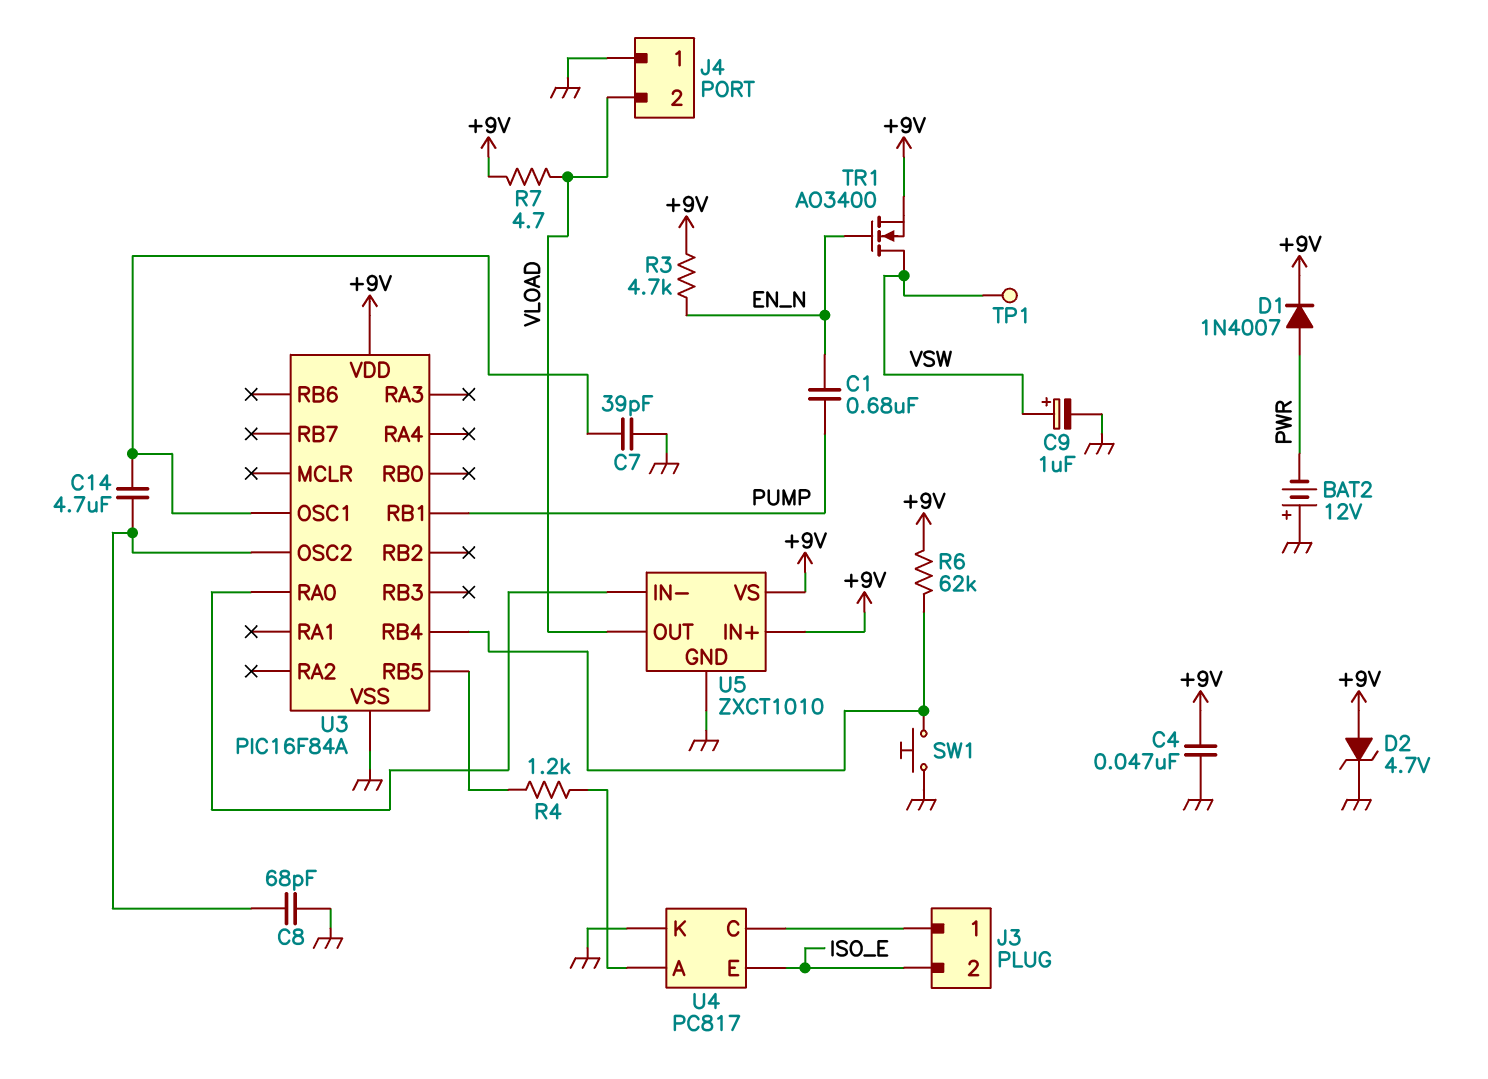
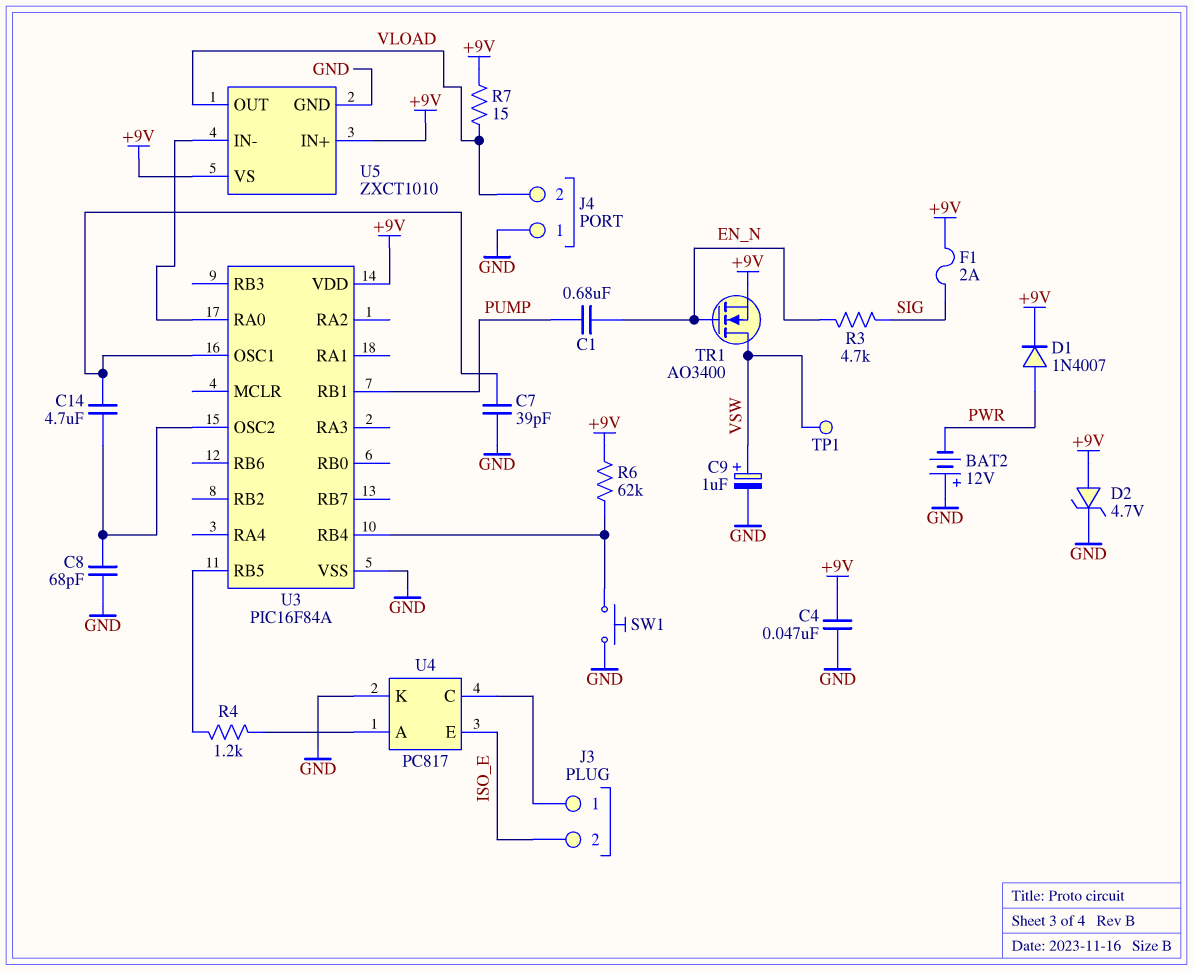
F1: none -> 2A (+9V, SIG)
R3: 4.7k (+9V, EN_N) -> 4.7k (EN_N, SIG)
R7: 4.7 (+9V, VLOAD) -> 15 (+9V, VLOAD)

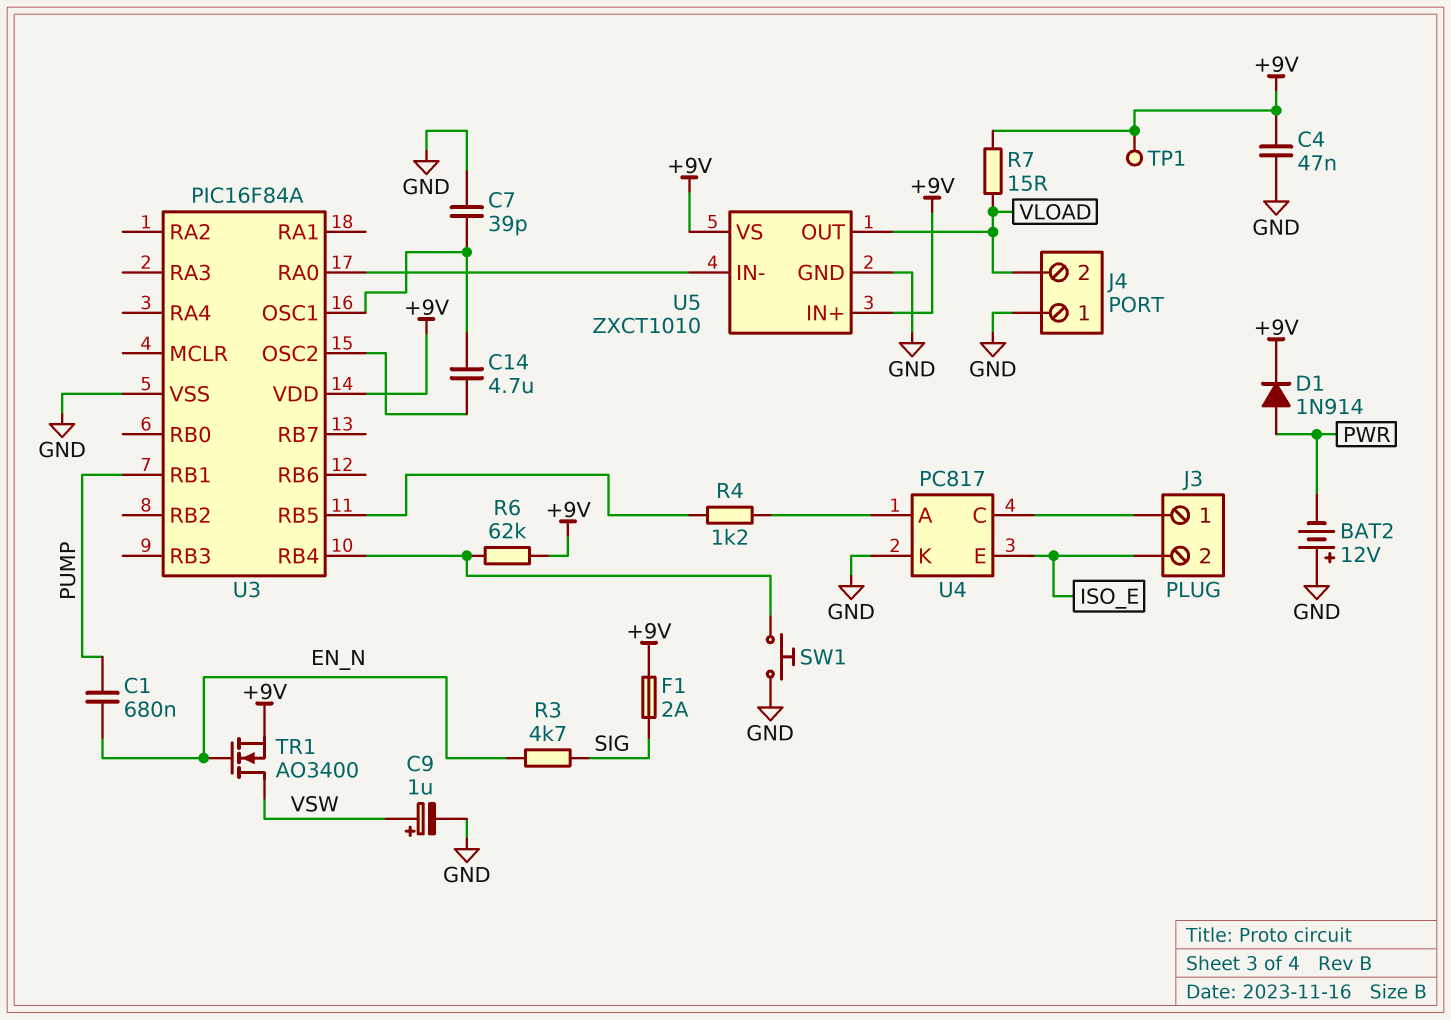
C8: 68pF (GND, U3/OSC2) -> none
D1: diode 1N4007 (A PWR, K +9V) -> diode 1N914 (A PWR, K +9V)
D2: zener 4.7V (A +9V, K GND) -> none
TP1: test point (VSW) -> test point (+9V)

